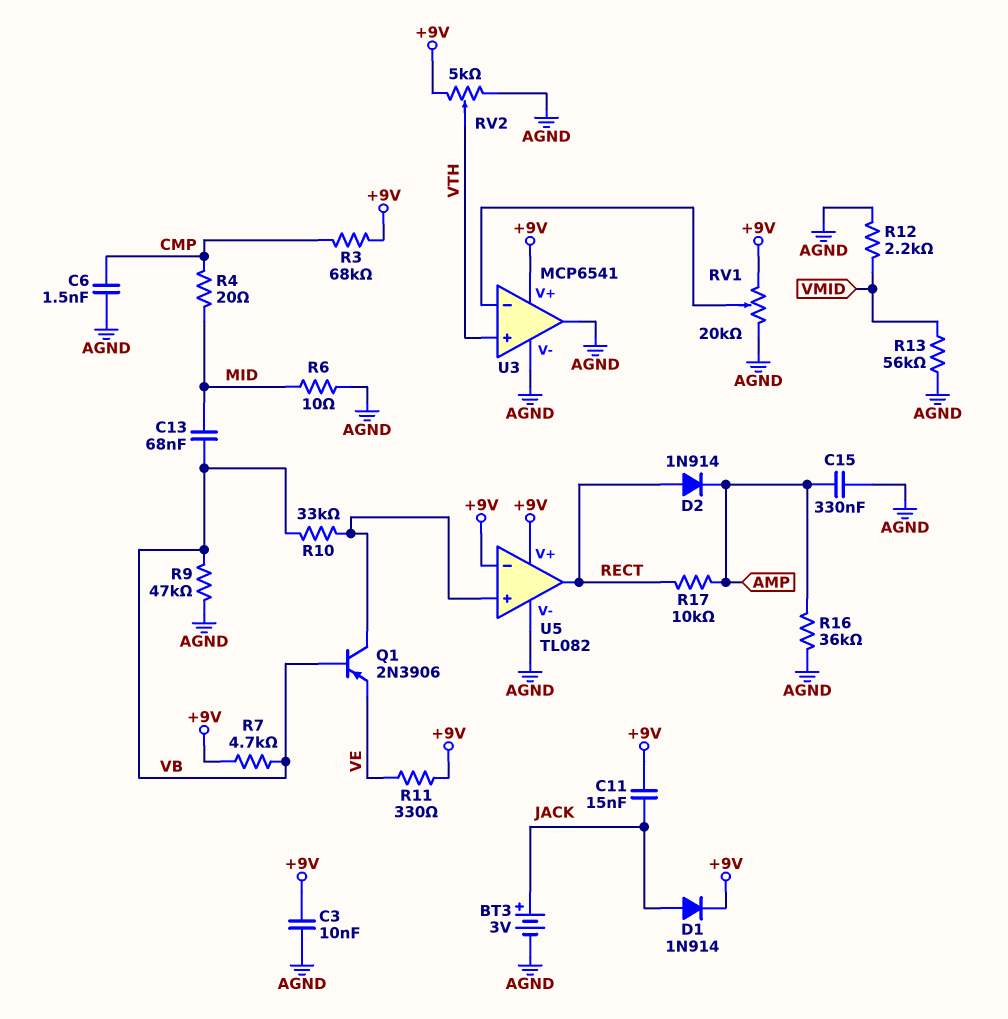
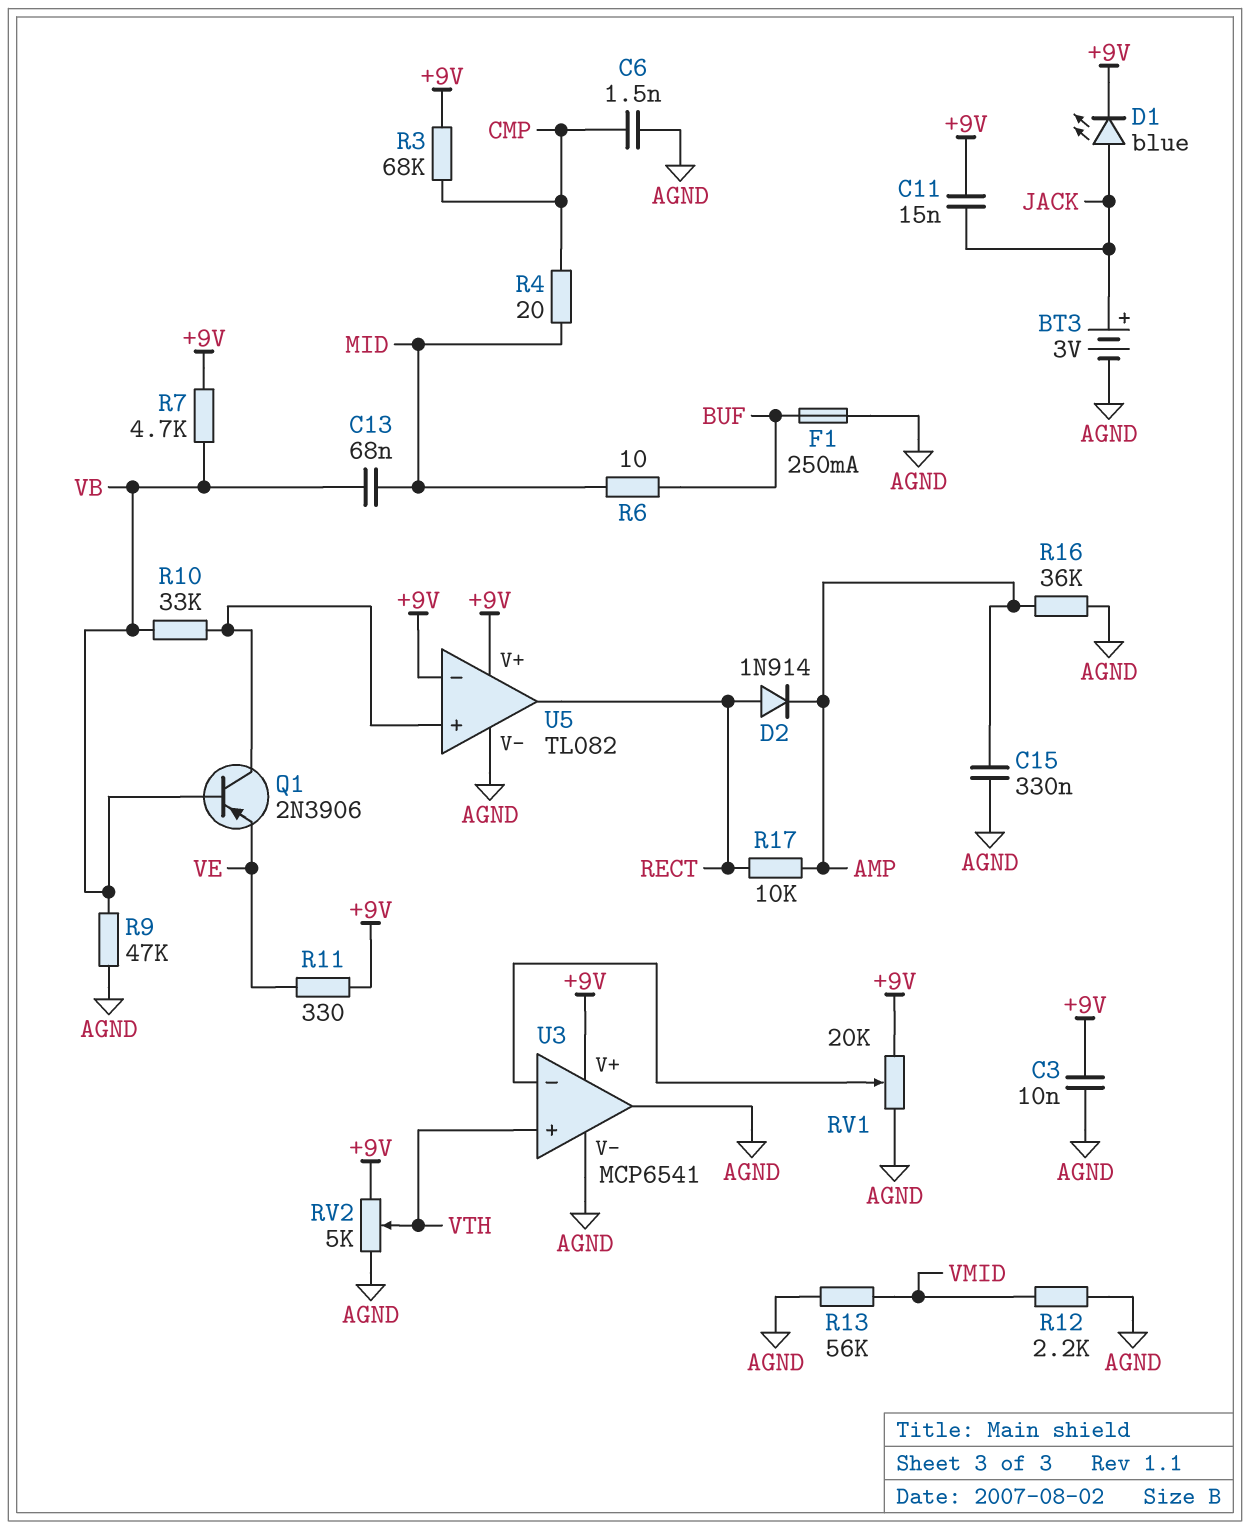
D1: diode 1N914 (A JACK, K +9V) -> LED blue (A JACK, K +9V)
F1: none -> 250mA (AGND, BUF)
R6: 10 (AGND, MID) -> 10 (BUF, MID)

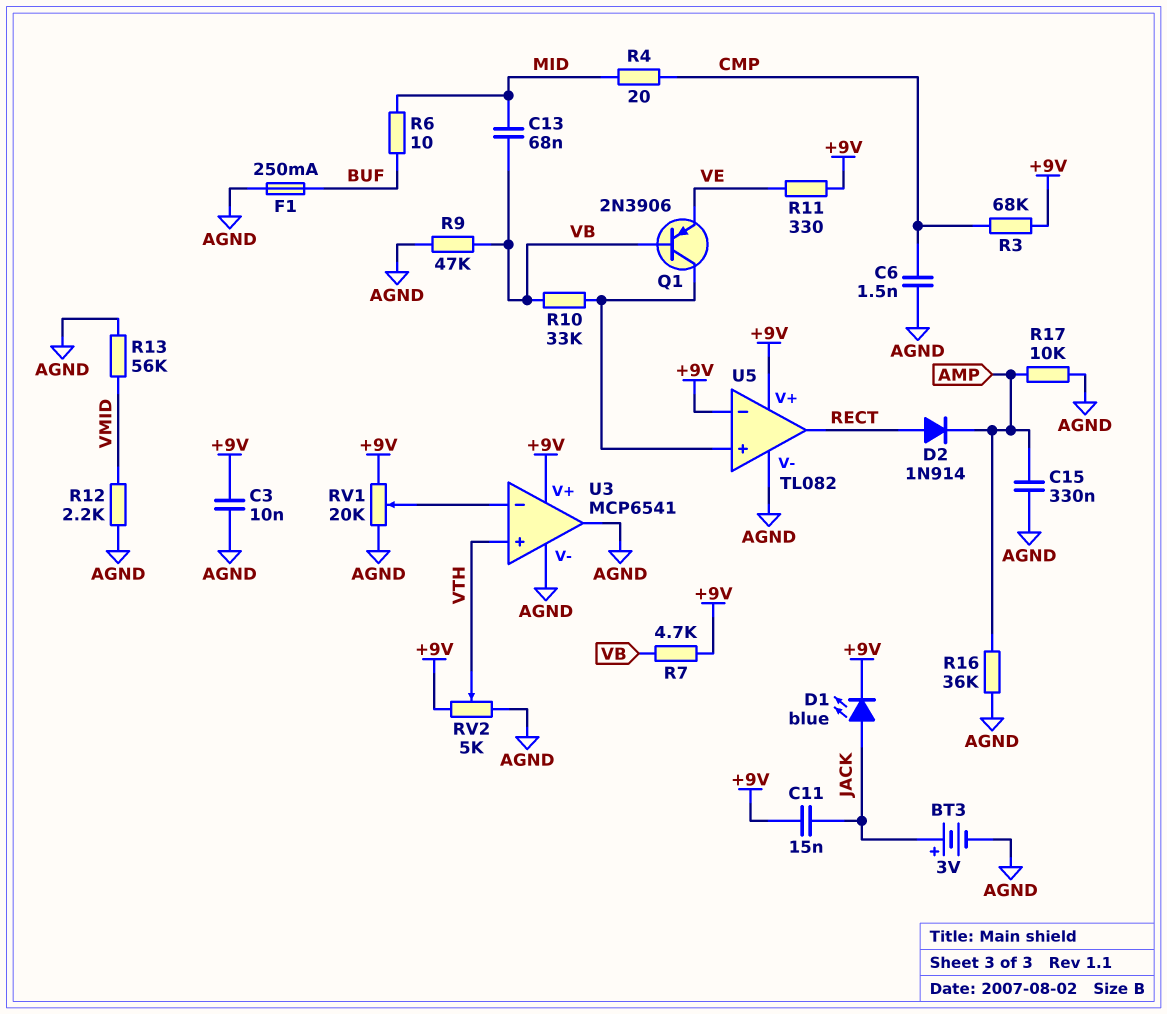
R17: 10k (AMP, RECT) -> 10k (AGND, AMP)

